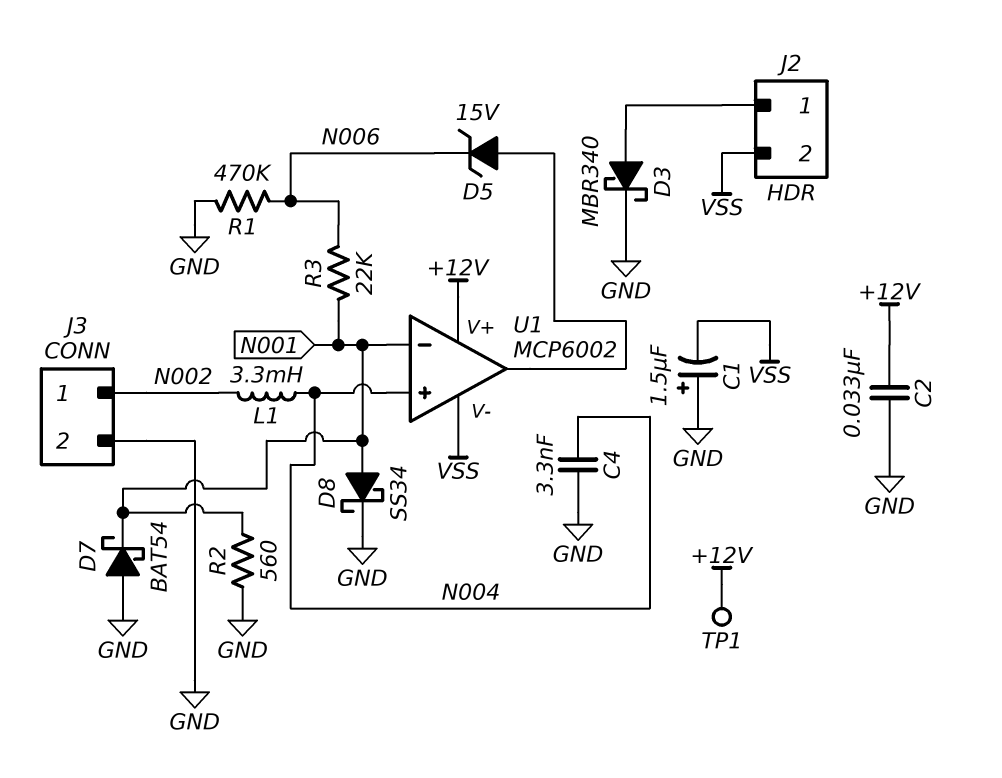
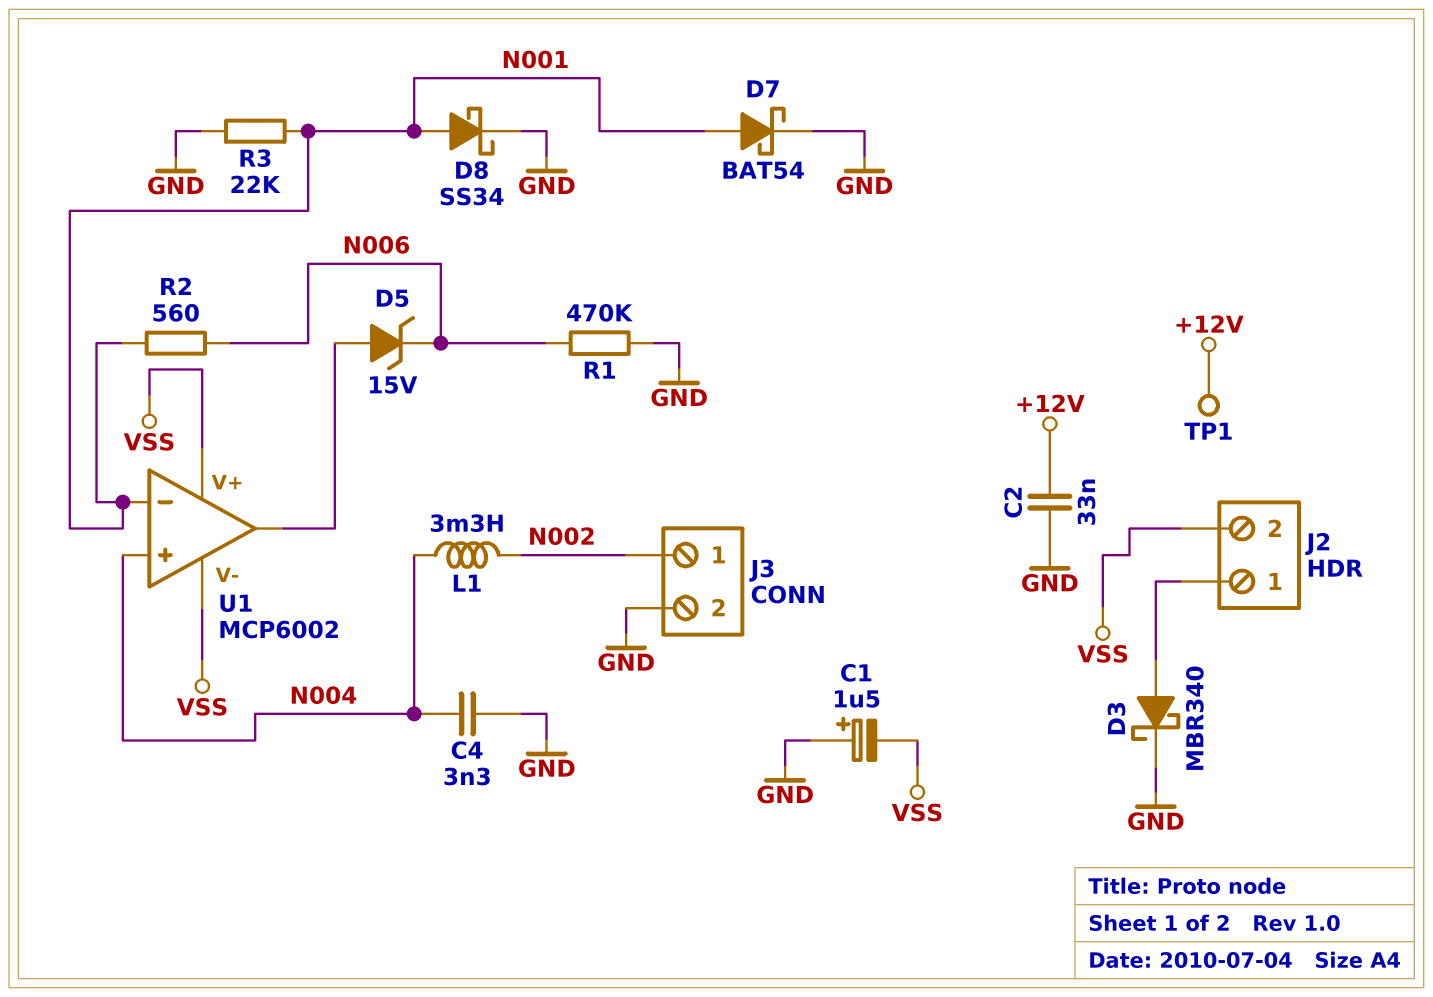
D7: schottky BAT54 (A GND, K N001) -> schottky BAT54 (A N001, K GND)
R2: 560 (GND, N001) -> 560 (N001, N006)
R3: 22k (N001, N006) -> 22k (GND, N001)
U1 pin V+: +12V -> VSS

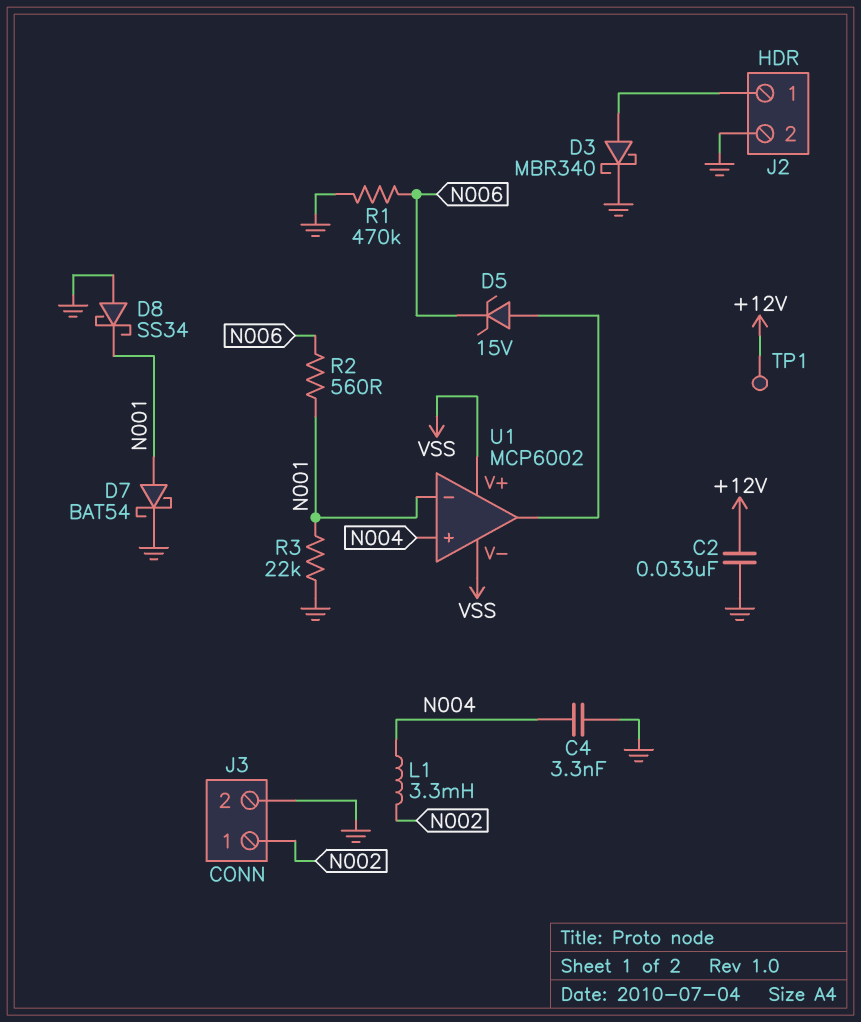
C1: 1.5uF (plus GND, minus VSS) -> none
D8: schottky SS34 (A N001, K GND) -> schottky SS34 (A GND, K N001)
J2 pin 2: VSS -> GND

